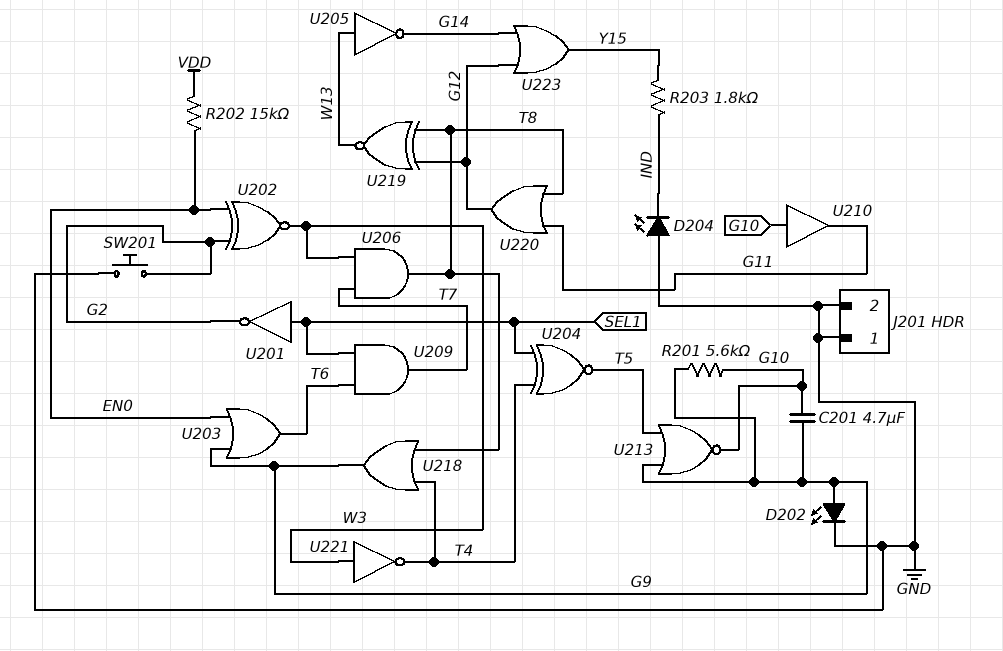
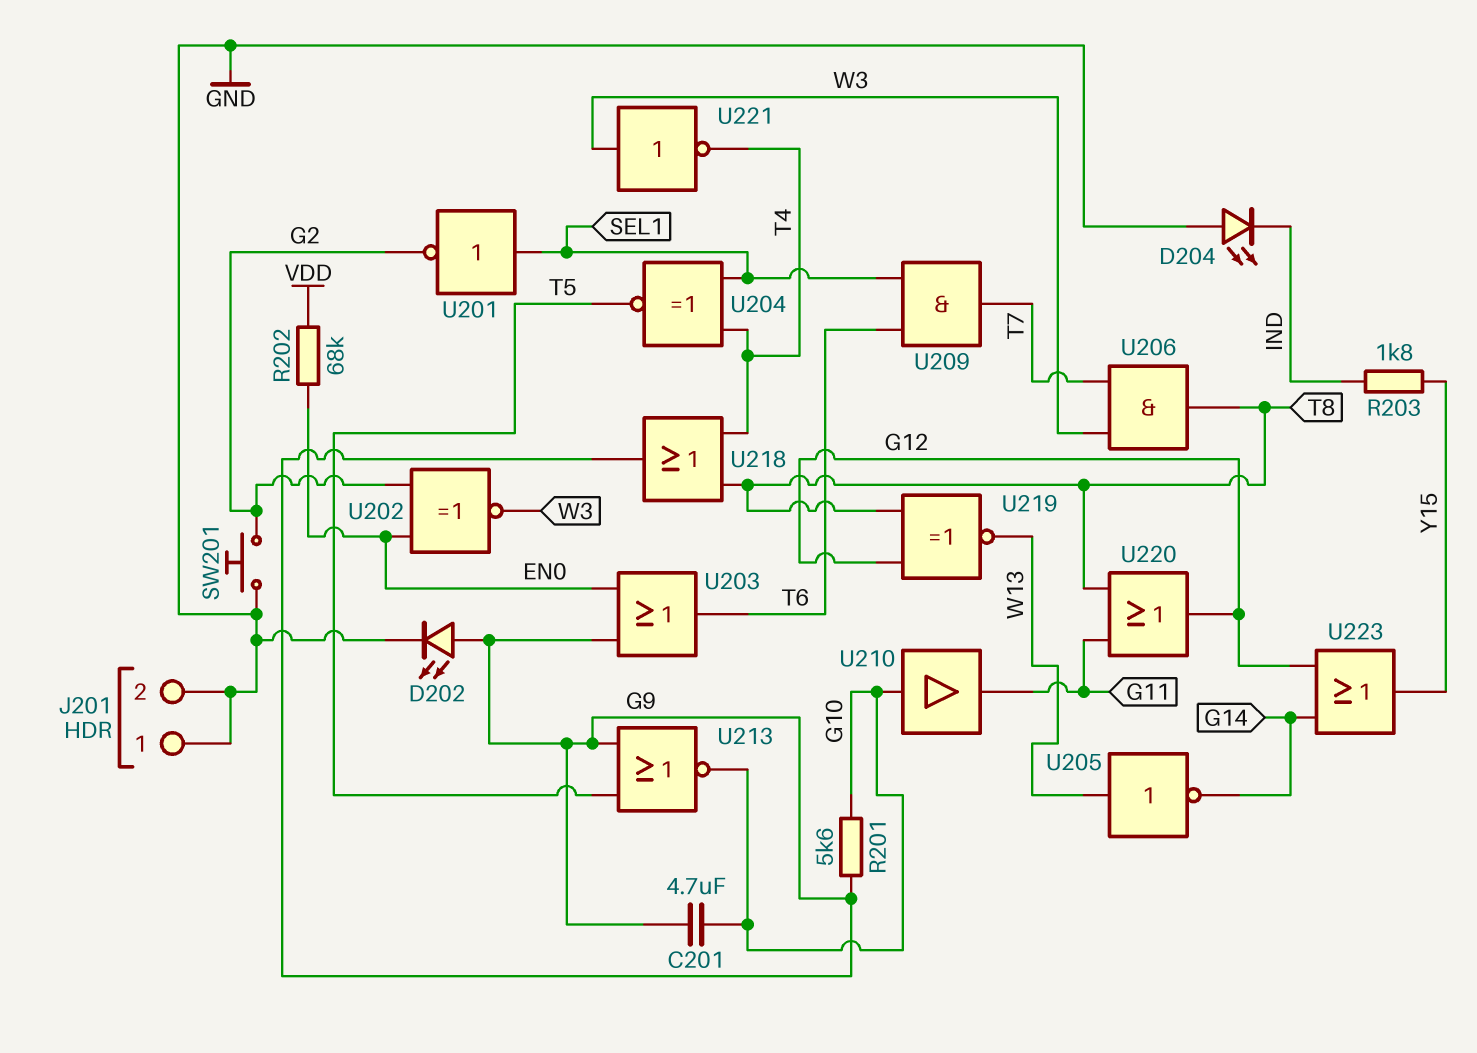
R202: 15k (EN0, VDD) -> 68k (EN0, VDD)

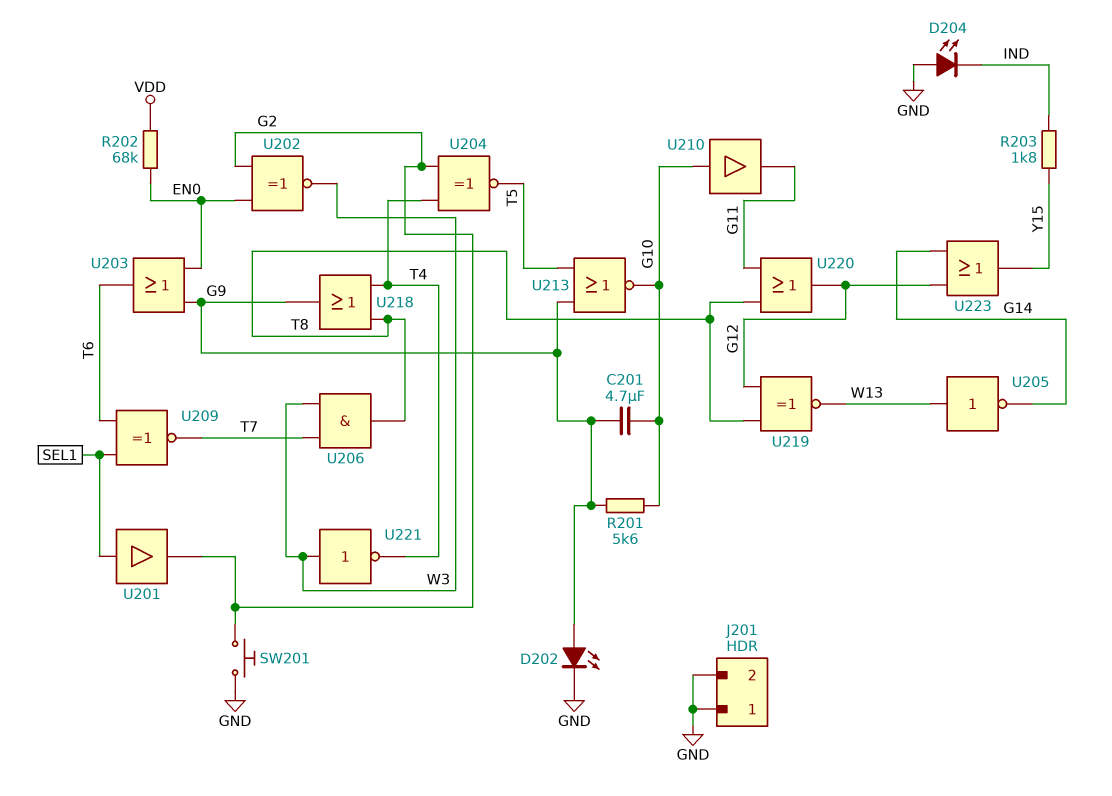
U201: NOT (in SEL1, out G2) -> buffer (in SEL1, out G2)
U204: XNOR (in SEL1, in T4, out T5) -> XNOR (in G2, in T4, out T5)
U209: AND (in SEL1, in T6, out T7) -> XNOR (in SEL1, in T6, out T7)

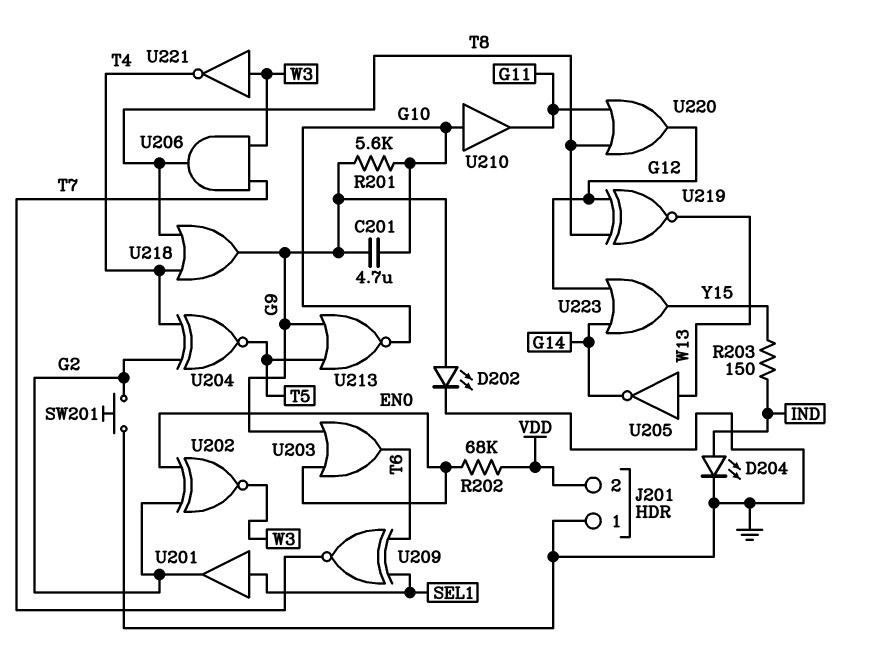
D204: LED (A GND, K IND) -> LED (A IND, K GND)
J201 pin 2: GND -> VDD
R203: 1.8k (IND, Y15) -> 150 (IND, Y15)

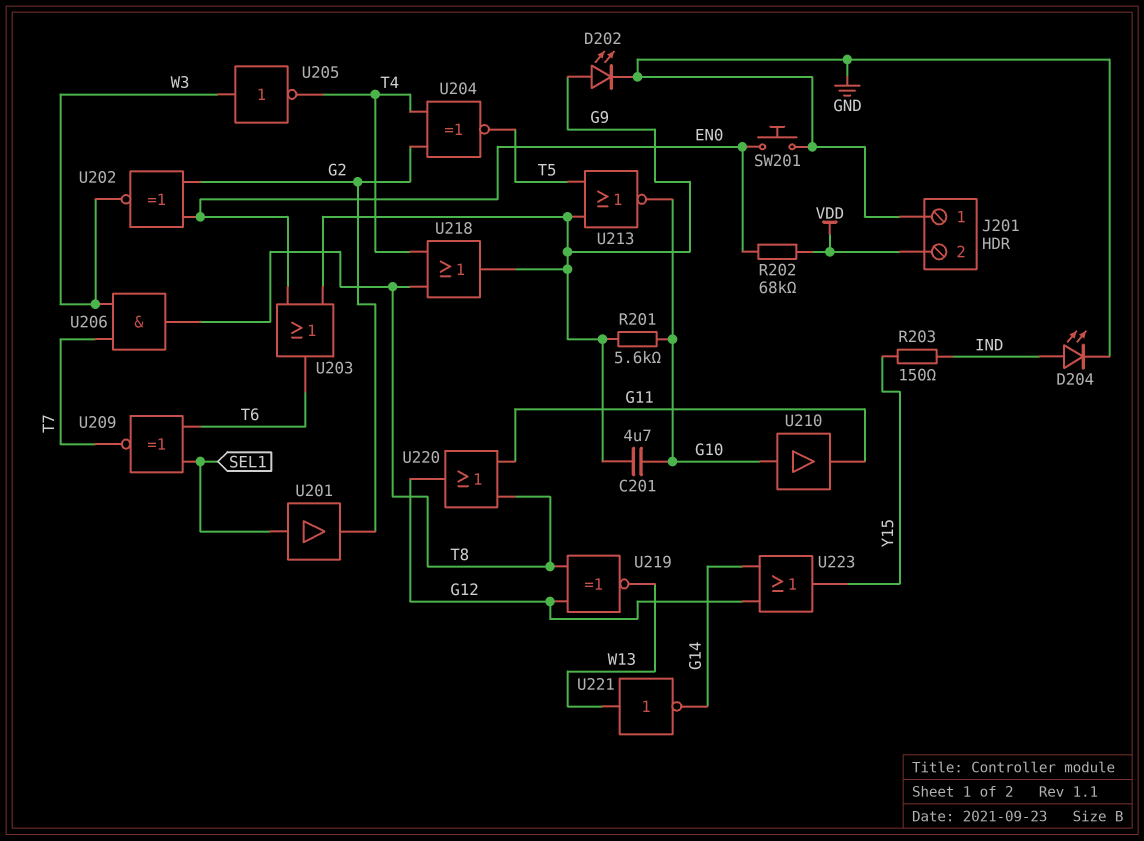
SW201: button (G2, GND) -> button (EN0, GND)
U205: NOT (in W13, out G14) -> NOT (in W3, out T4)
U221: NOT (in W3, out T4) -> NOT (in W13, out G14)

